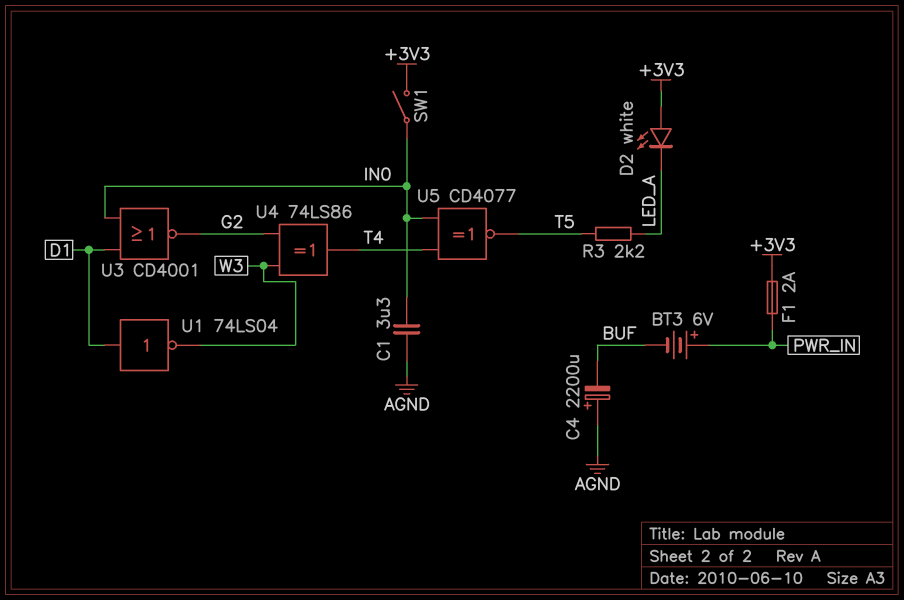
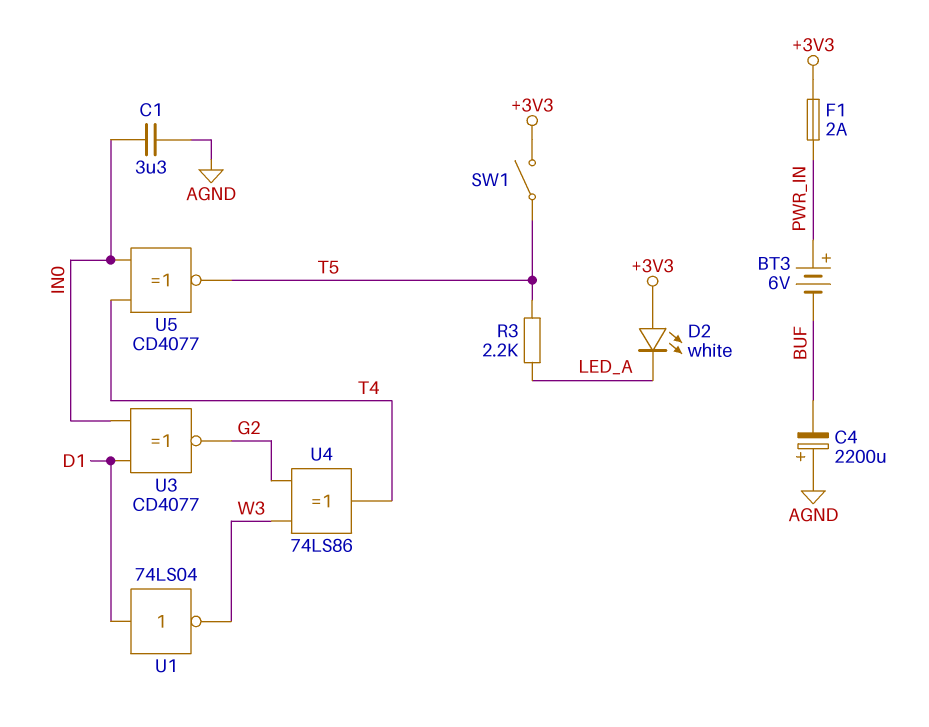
SW1: switch (+3V3, IN0) -> switch (+3V3, T5)
U3: NOR CD4001 (in D1, in IN0, out G2) -> XNOR CD4077 (in D1, in IN0, out G2)

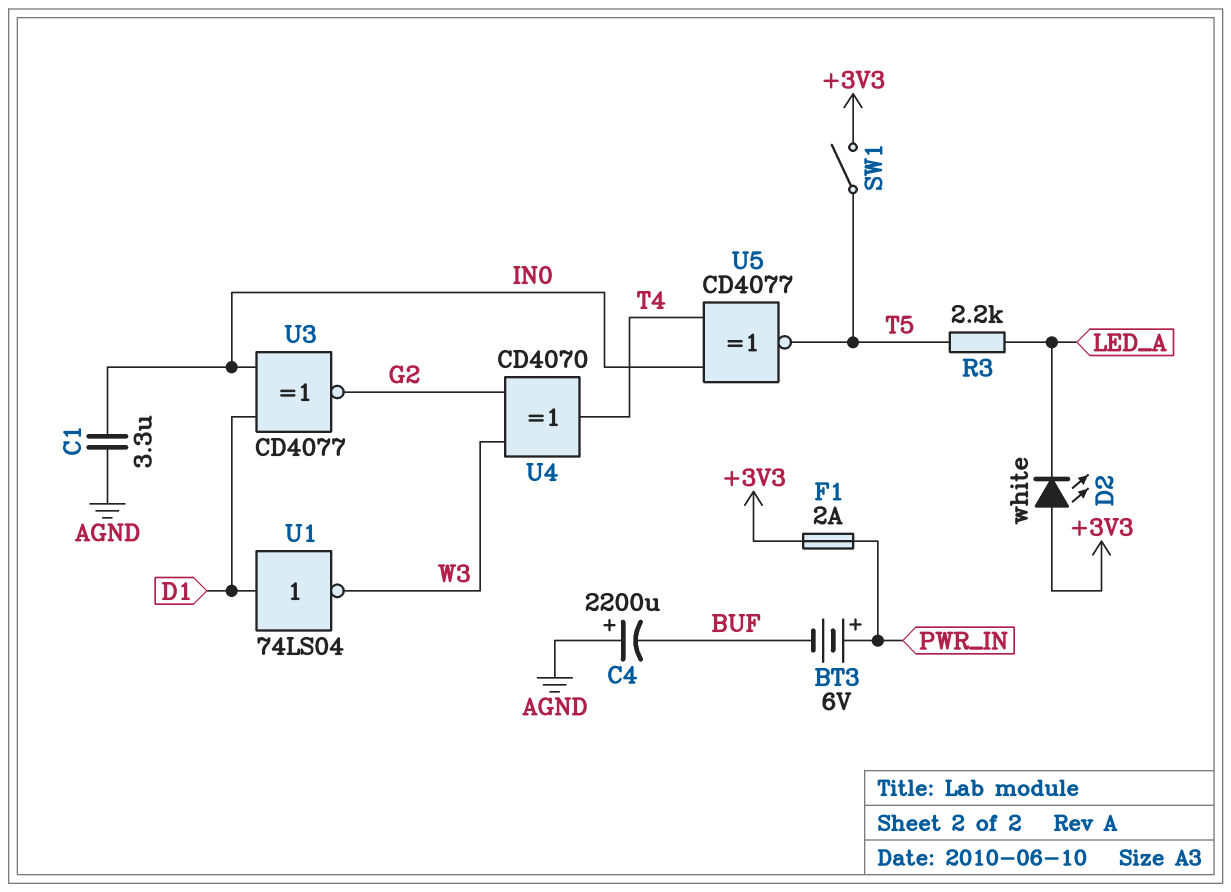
U4: XOR 74LS86 (in G2, in W3, out T4) -> XOR CD4070 (in G2, in W3, out T4)

